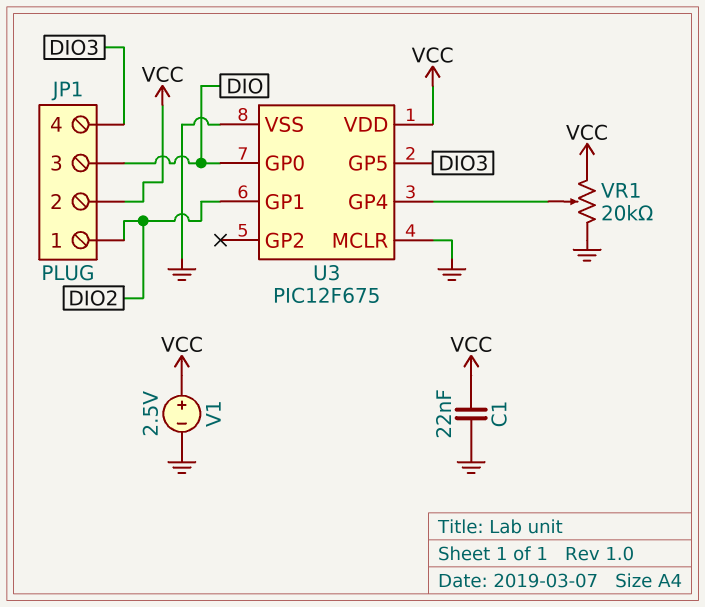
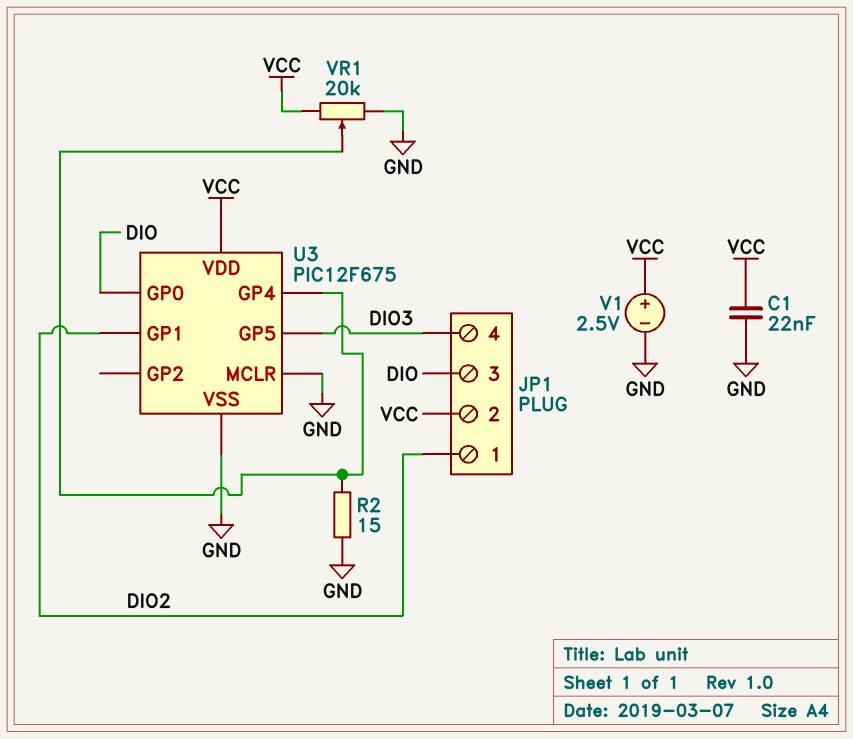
R2: none -> 15 (GND, U3/GP4)

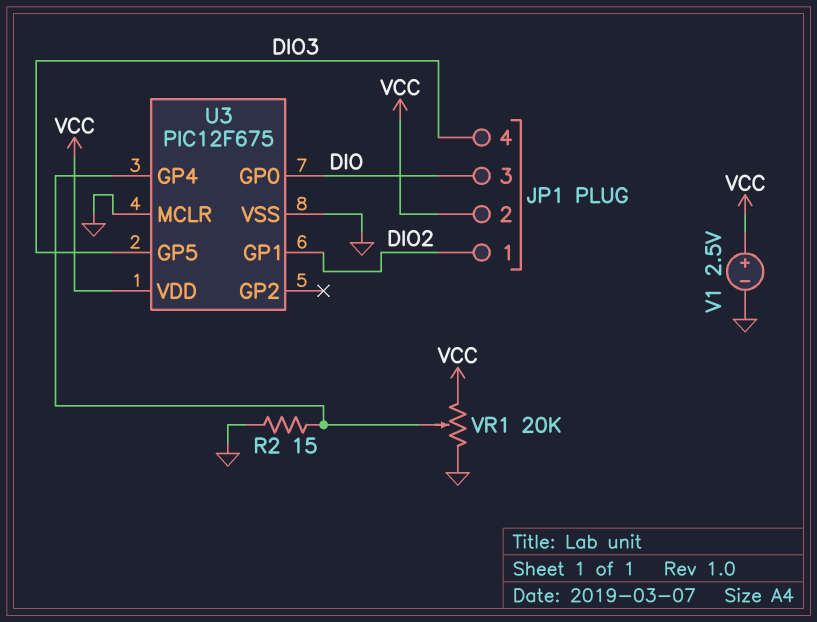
C1: 22nF (GND, VCC) -> none

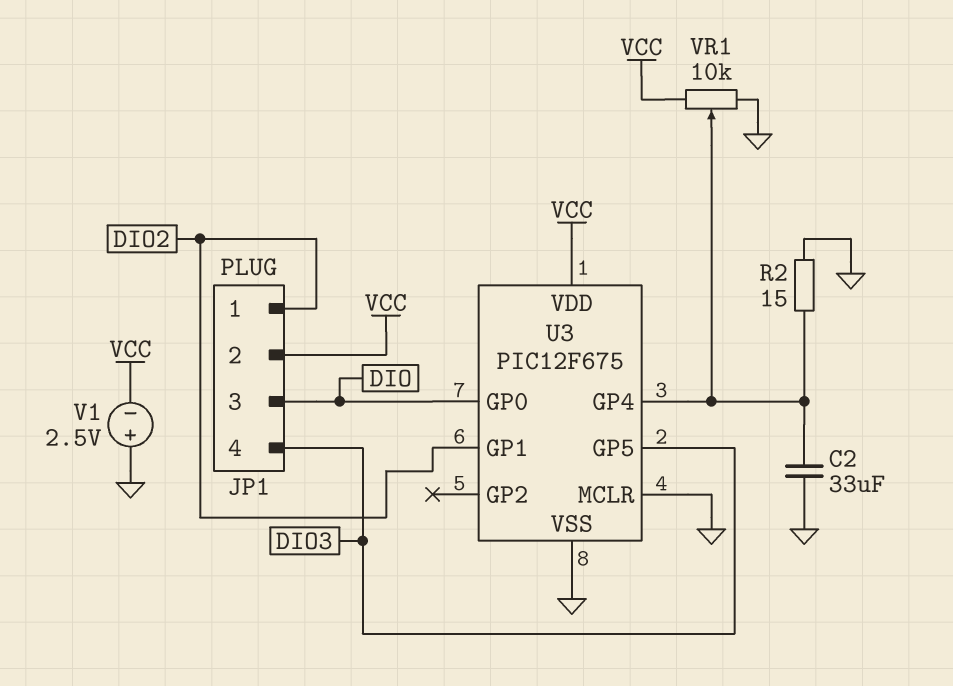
C2: none -> 33uF (GND, U3/GP4)
V1: 2.5V (plus VCC, minus GND) -> 2.5V (plus GND, minus VCC)
VR1: 20k (GND, VCC, wiper U3/GP4) -> 10k (GND, VCC, wiper U3/GP4)

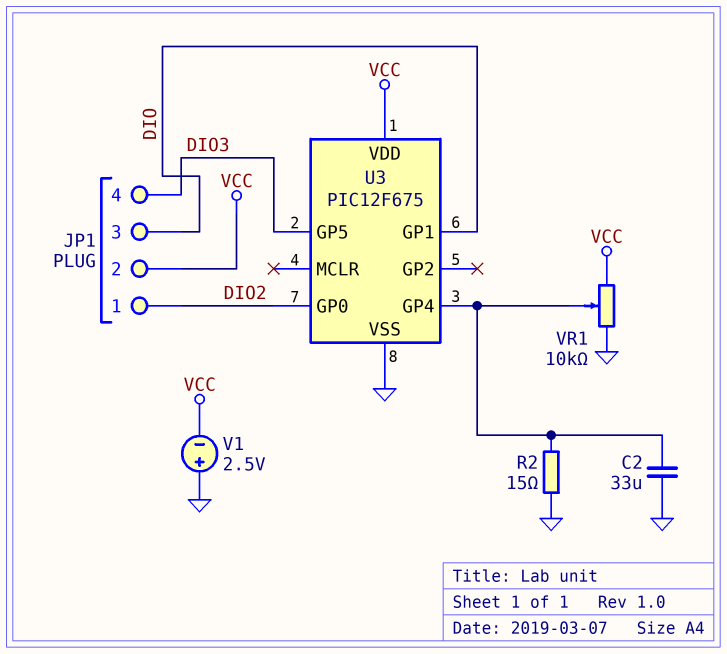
U3 pin GP0: DIO -> DIO2
U3 pin GP1: DIO2 -> DIO
U3 pin MCLR: GND -> none

